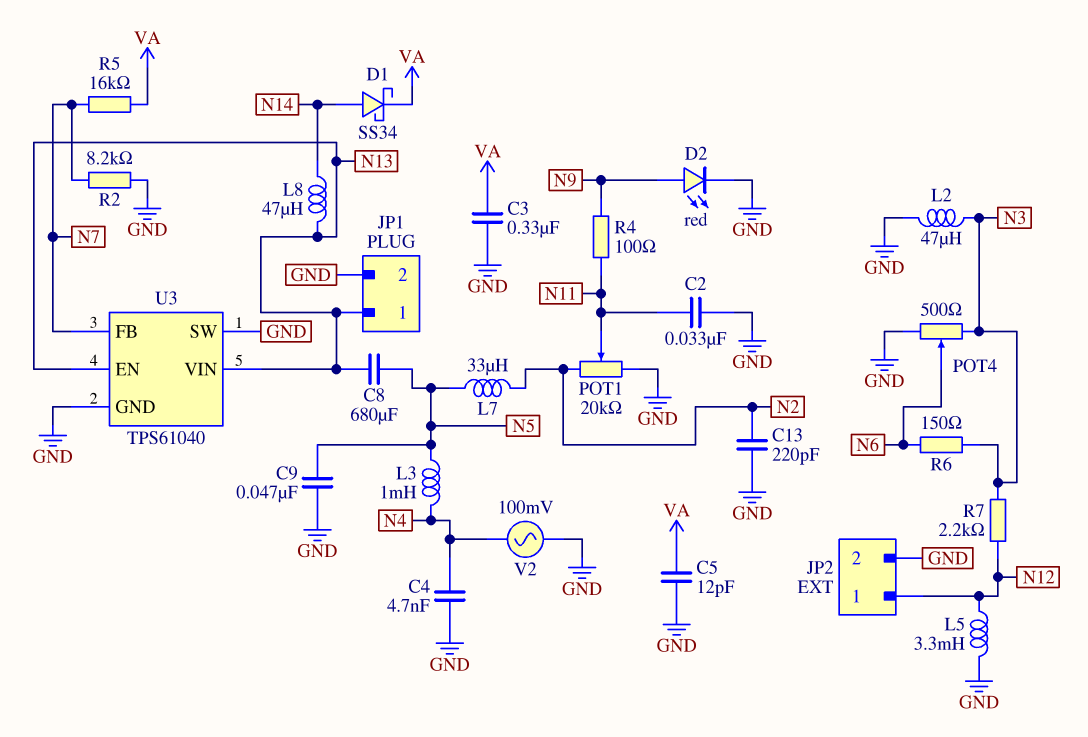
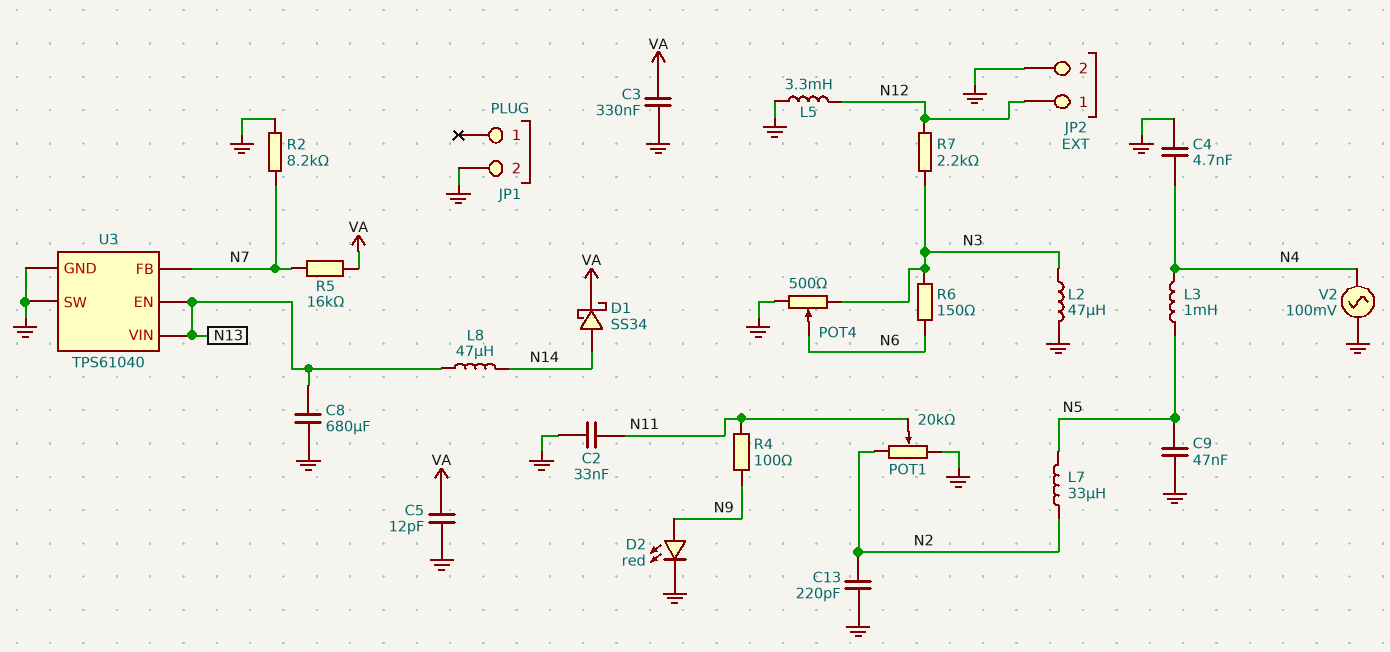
C8: 680uF (N5, N13) -> 680uF (GND, N13)
JP1 pin 1: N13 -> none

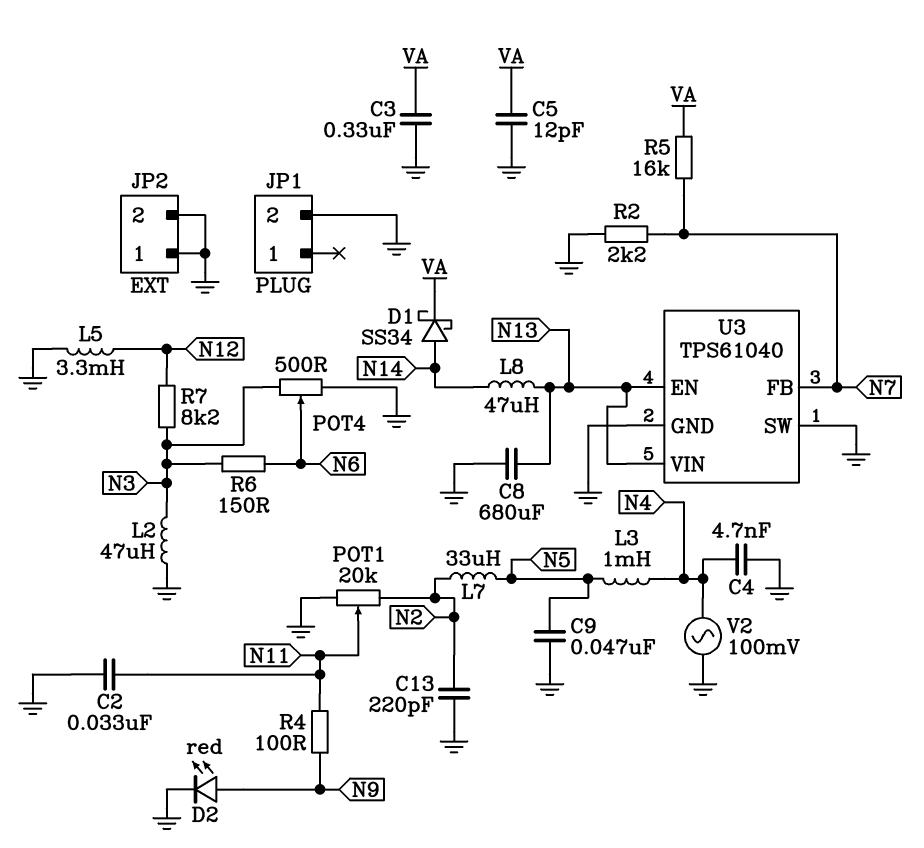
JP2 pin 1: N12 -> GND
R2: 8.2k (GND, N7) -> 2.2k (GND, N7)
R7: 2.2k (N3, N12) -> 8.2k (N3, N12)

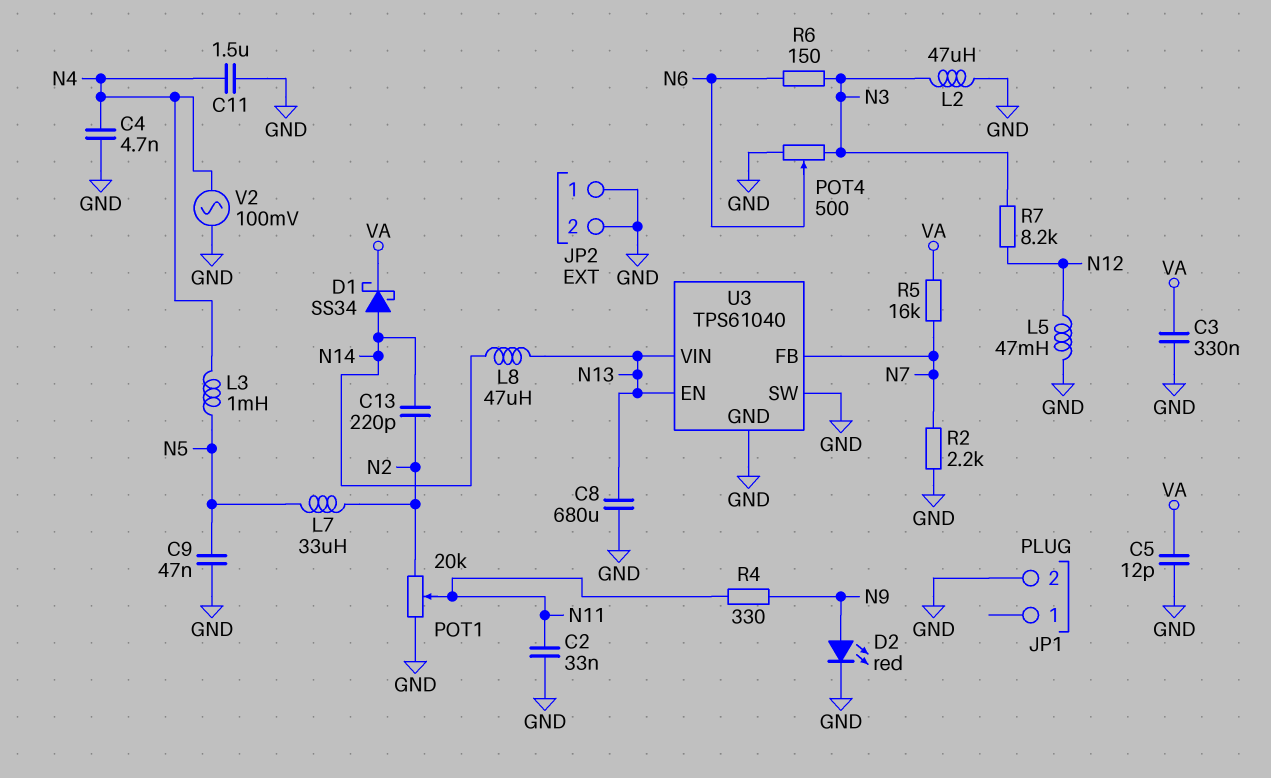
C11: none -> 1.5uF (GND, N4)
C13: 220pF (GND, N2) -> 220pF (N2, N14)
L5: 3.3mH (GND, N12) -> 47mH (GND, N12)
R4: 100 (N9, N11) -> 330 (N9, N11)

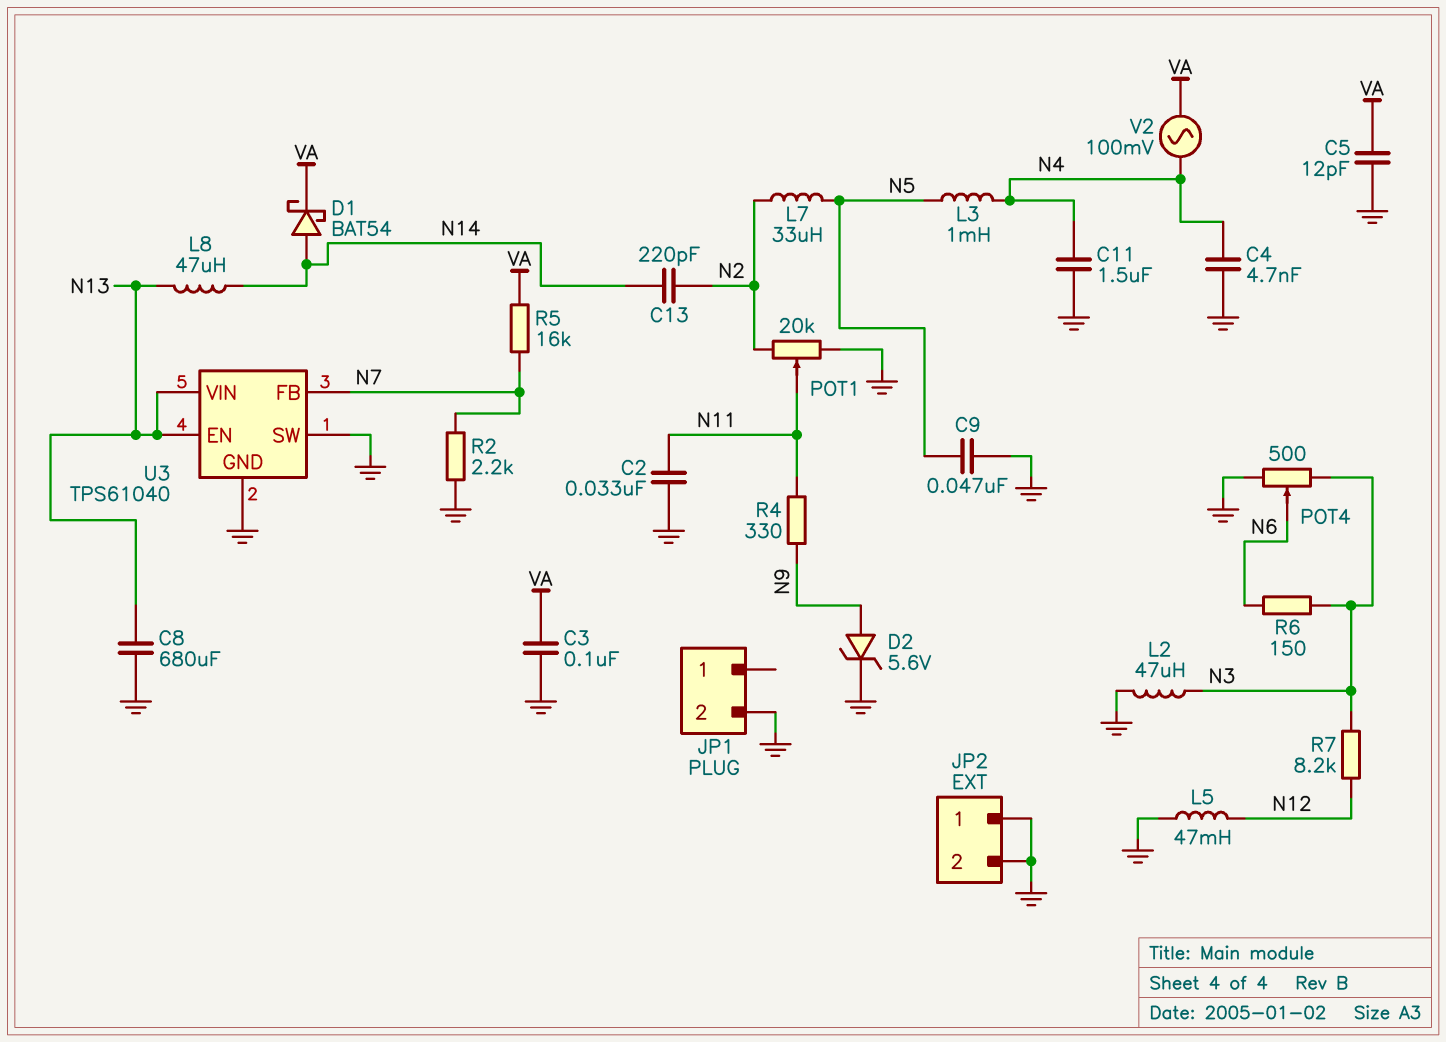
C3: 330nF (GND, VA) -> 100nF (GND, VA)
D1: schottky SS34 (A N14, K VA) -> schottky BAT54 (A N14, K VA)
D2: LED red (A N9, K GND) -> zener 5.6V (A N9, K GND)
V2: AC 100mV (GND, N4) -> AC 100mV (N4, VA)

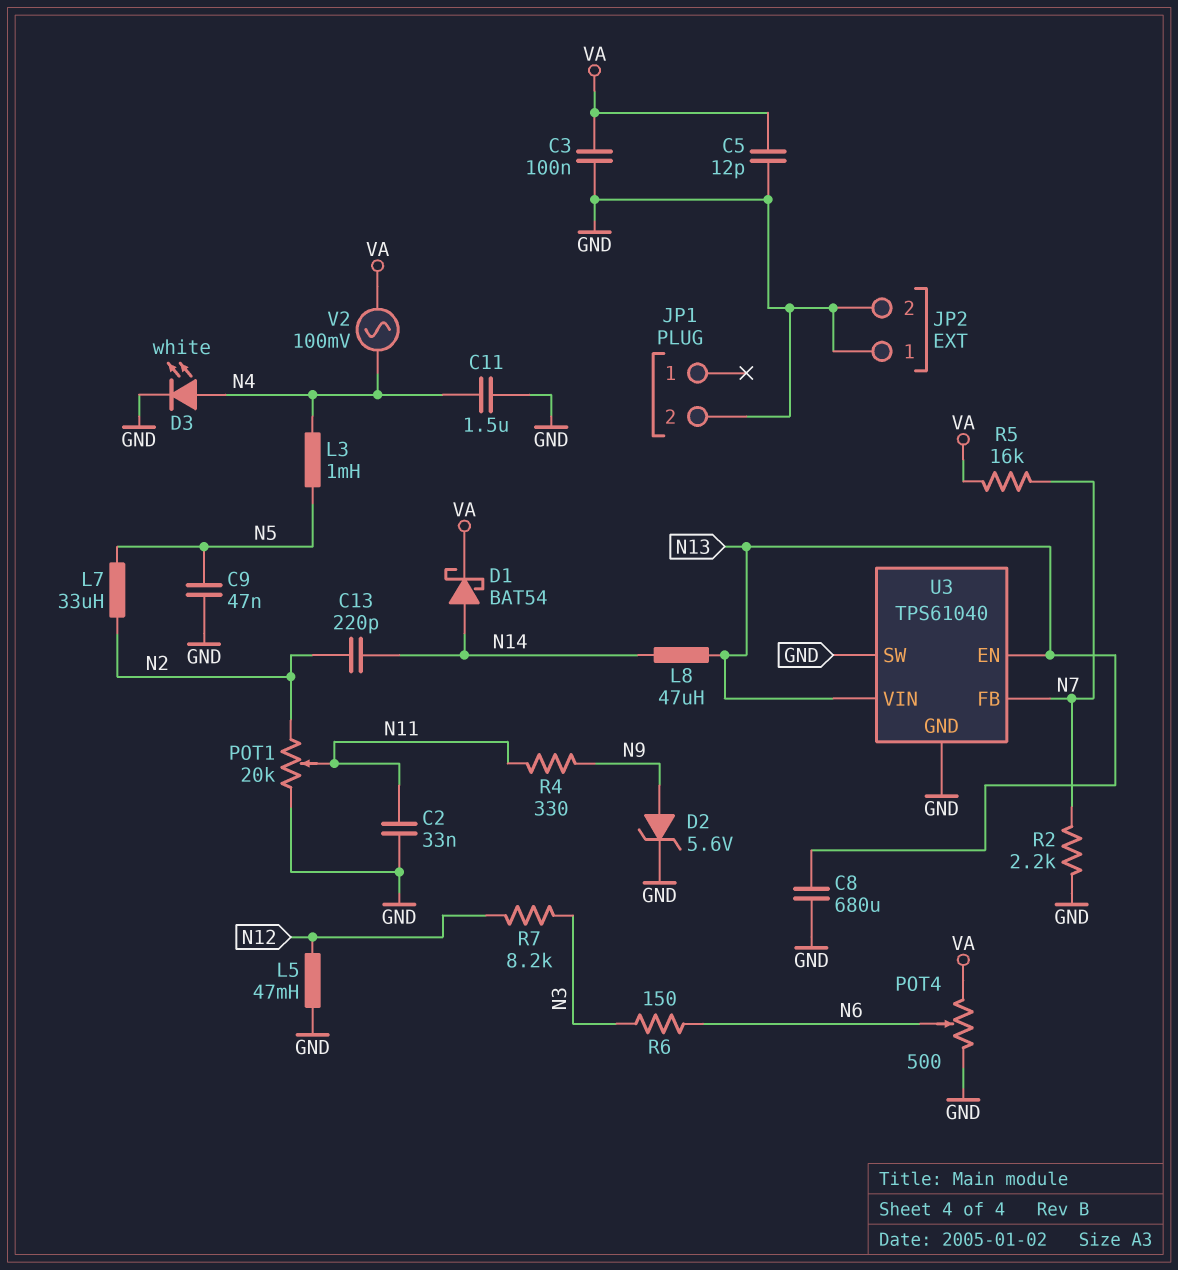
C4: 4.7nF (GND, N4) -> none
D3: none -> LED white (A N4, K GND)
L2: 47uH (GND, N3) -> none
POT4: 500 (GND, N3, wiper N6) -> 500 (GND, VA, wiper N6)

